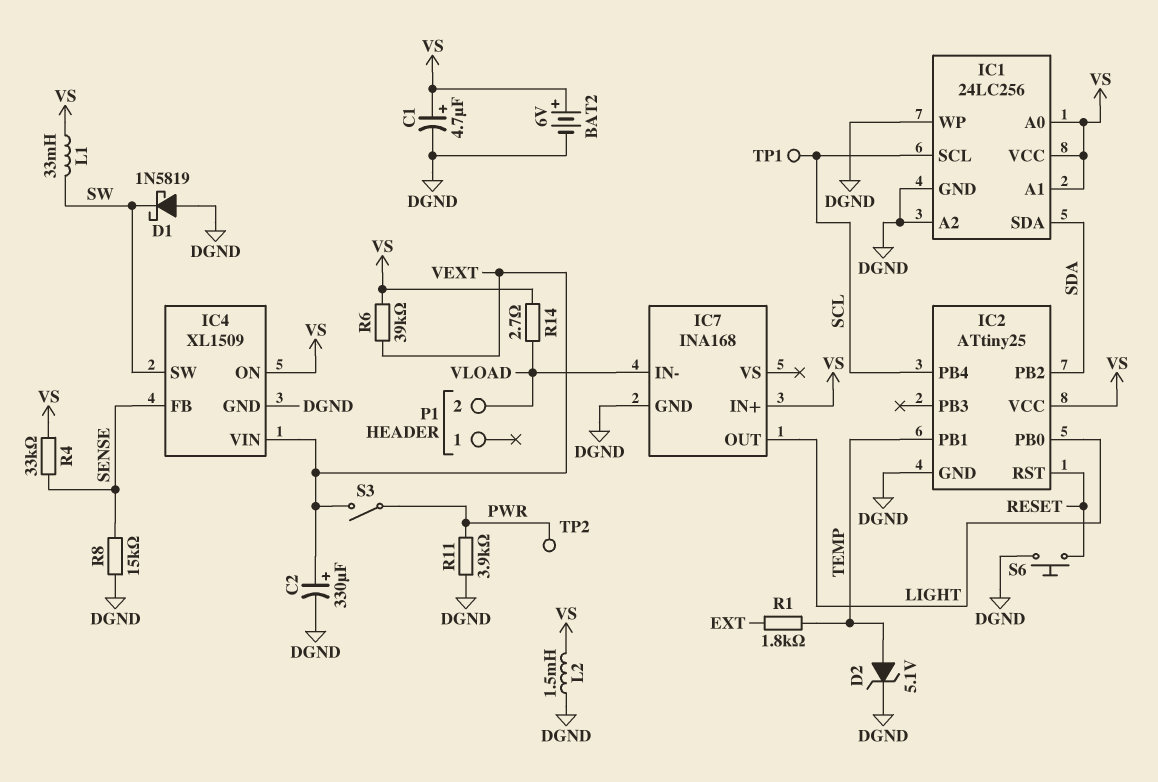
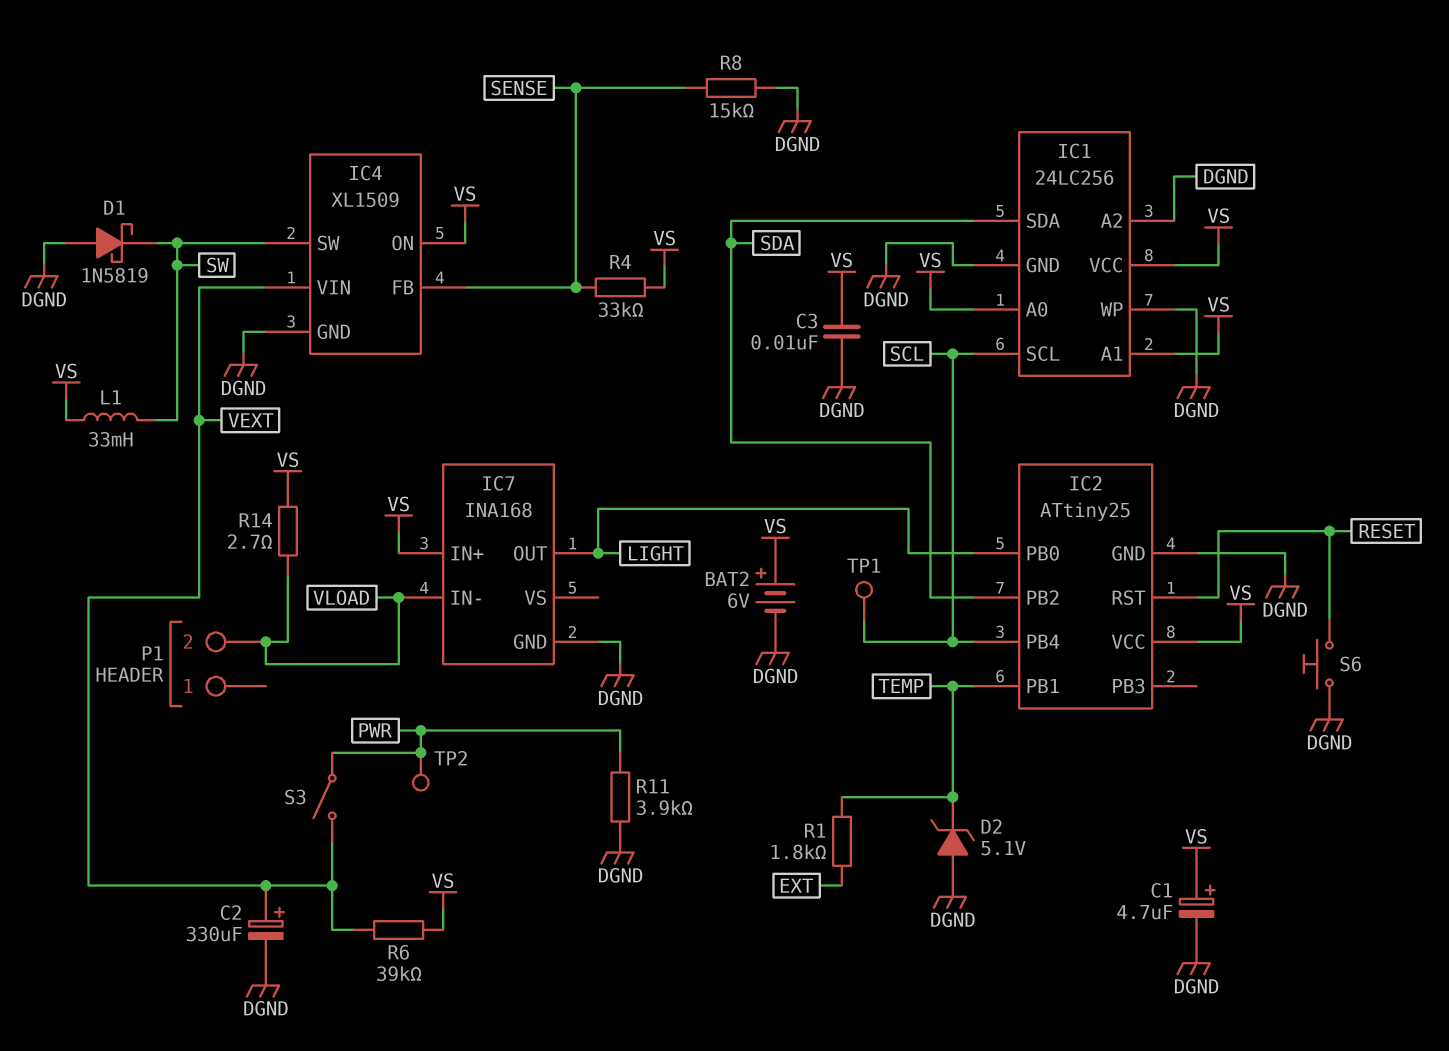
C3: none -> 10nF (DGND, VS)
D2: zener 5.1V (A TEMP, K DGND) -> zener 5.1V (A DGND, K TEMP)
L2: 1.5mH (DGND, VS) -> none

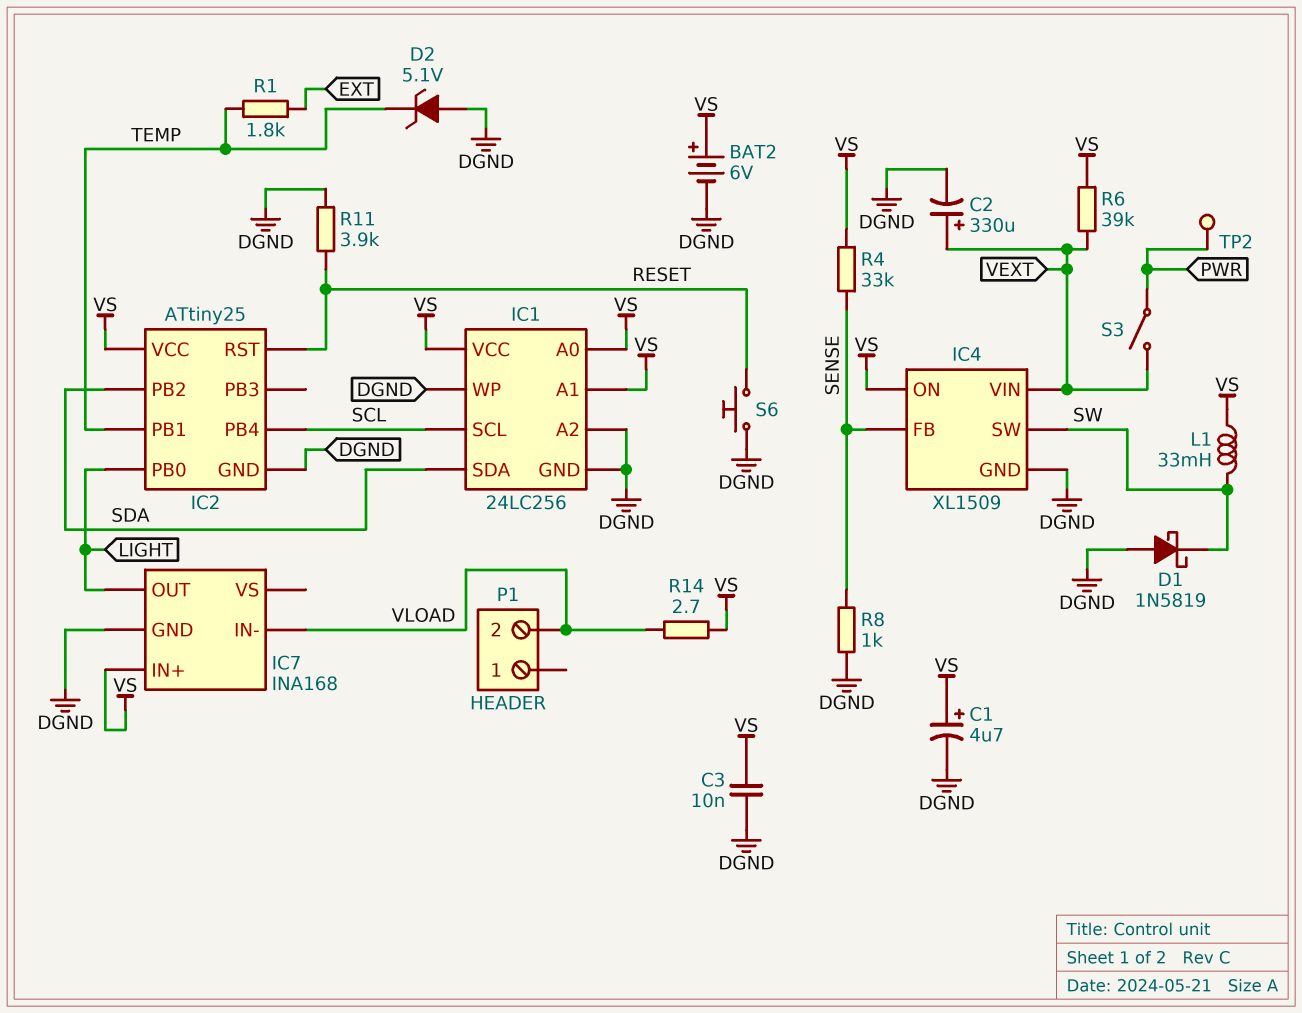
R8: 15k (DGND, SENSE) -> 1k (DGND, SENSE)
R11: 3.9k (DGND, PWR) -> 3.9k (DGND, RESET)
TP1: test point (SCL) -> none

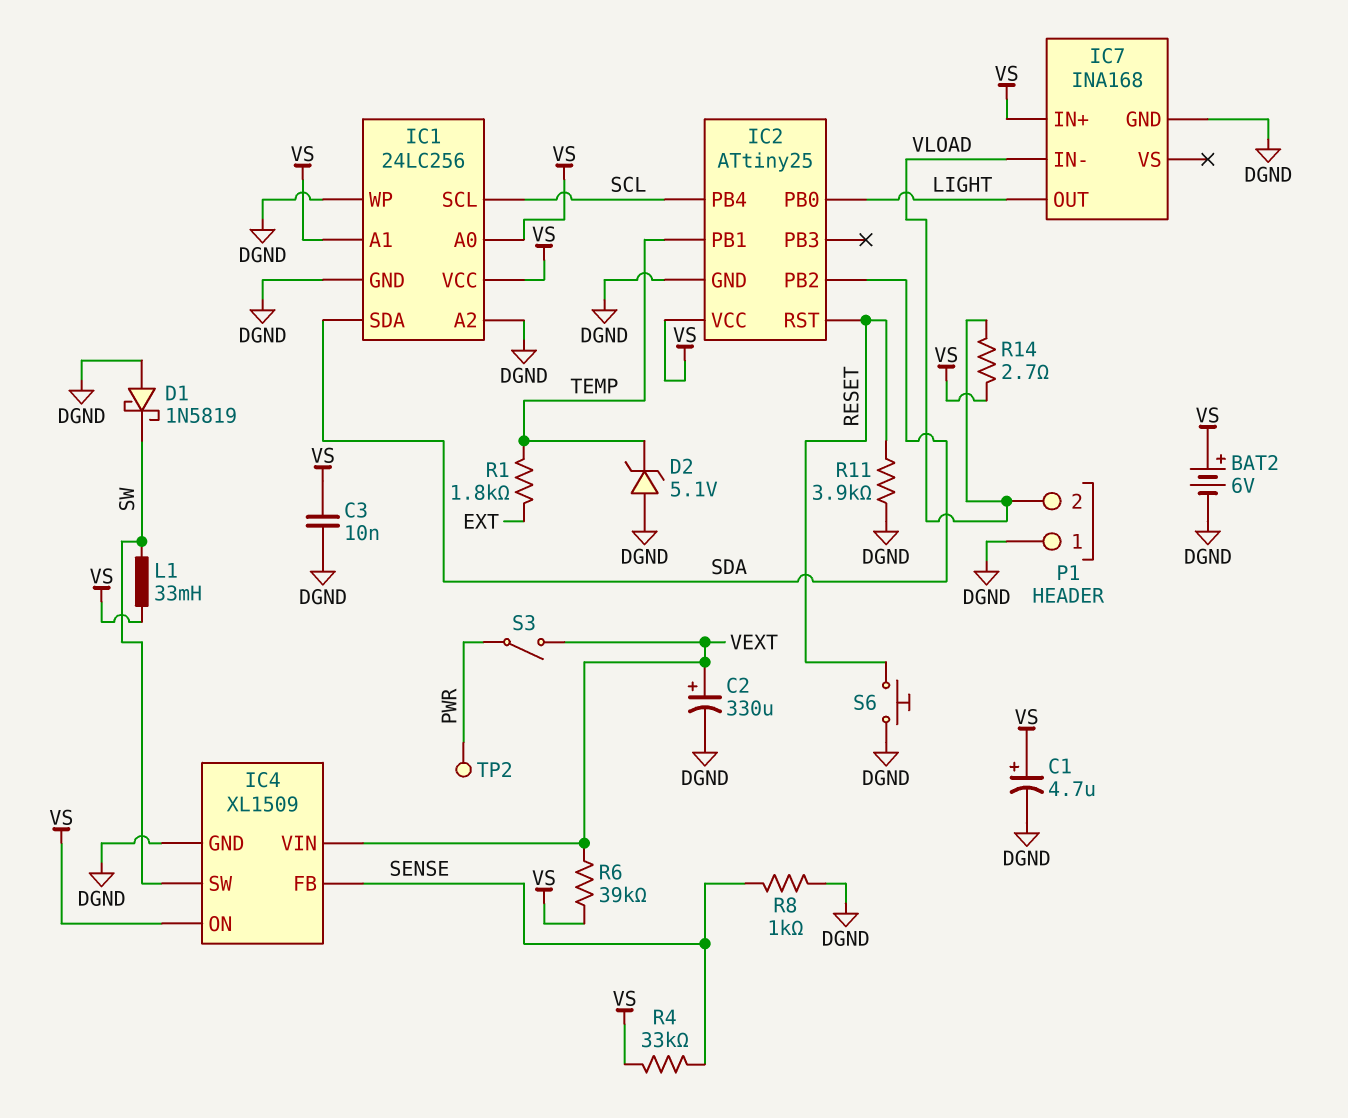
P1 pin 1: none -> DGND

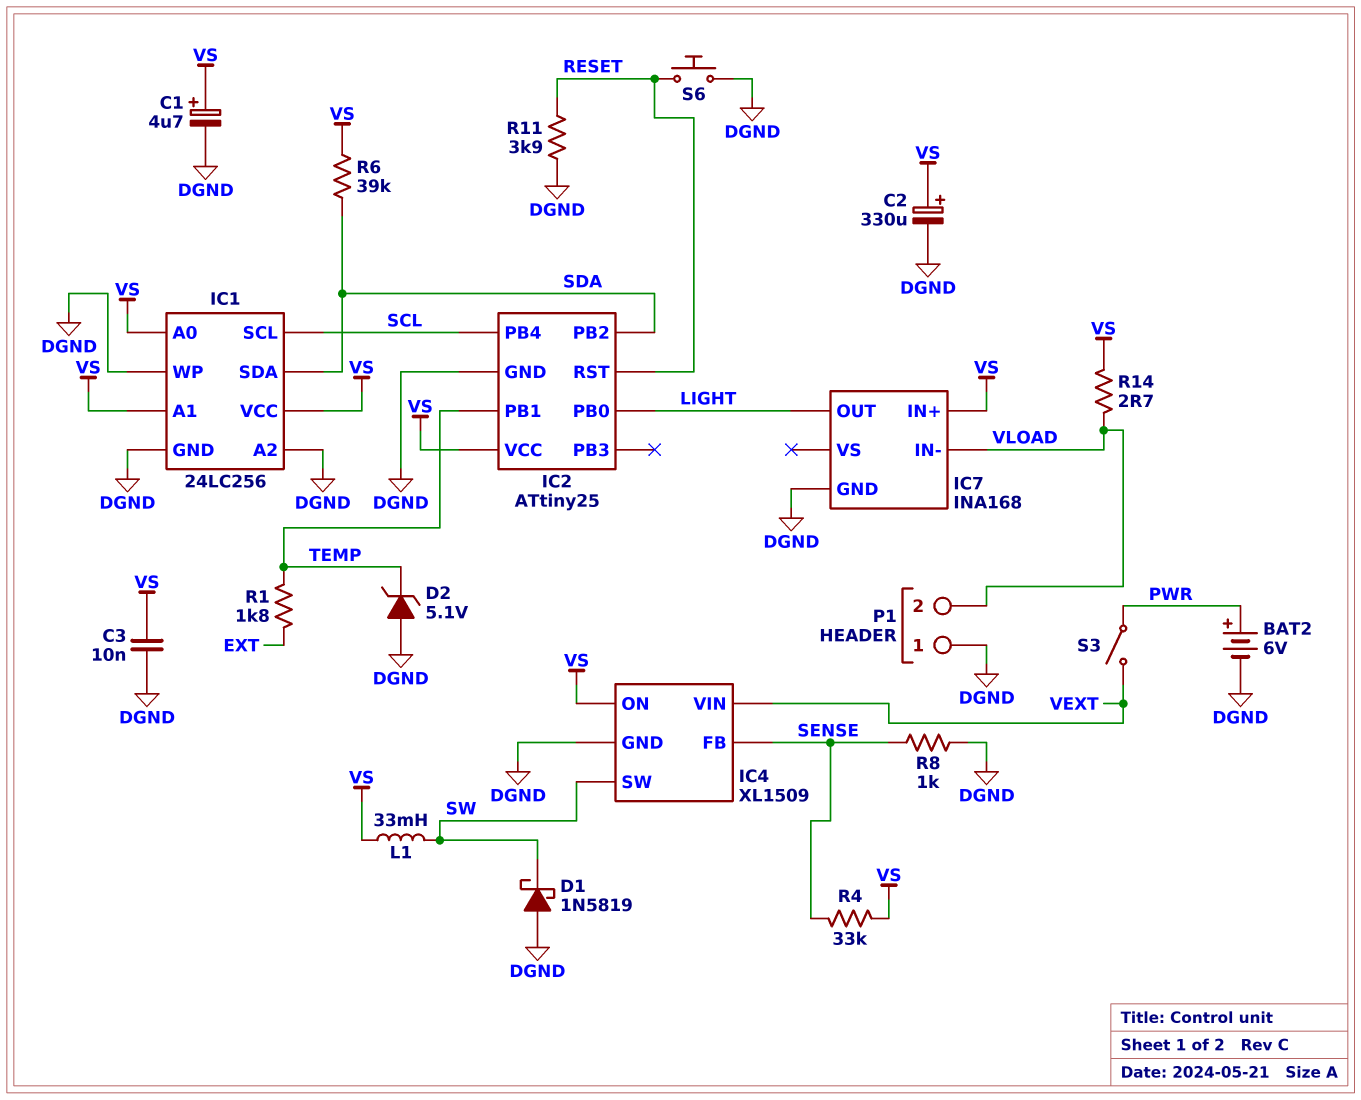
BAT2: 6V (plus VS, minus DGND) -> 6V (plus PWR, minus DGND)
C2: 330uF (plus VEXT, minus DGND) -> 330uF (plus VS, minus DGND)
R6: 39k (VEXT, VS) -> 39k (SDA, VS)
TP2: test point (PWR) -> none

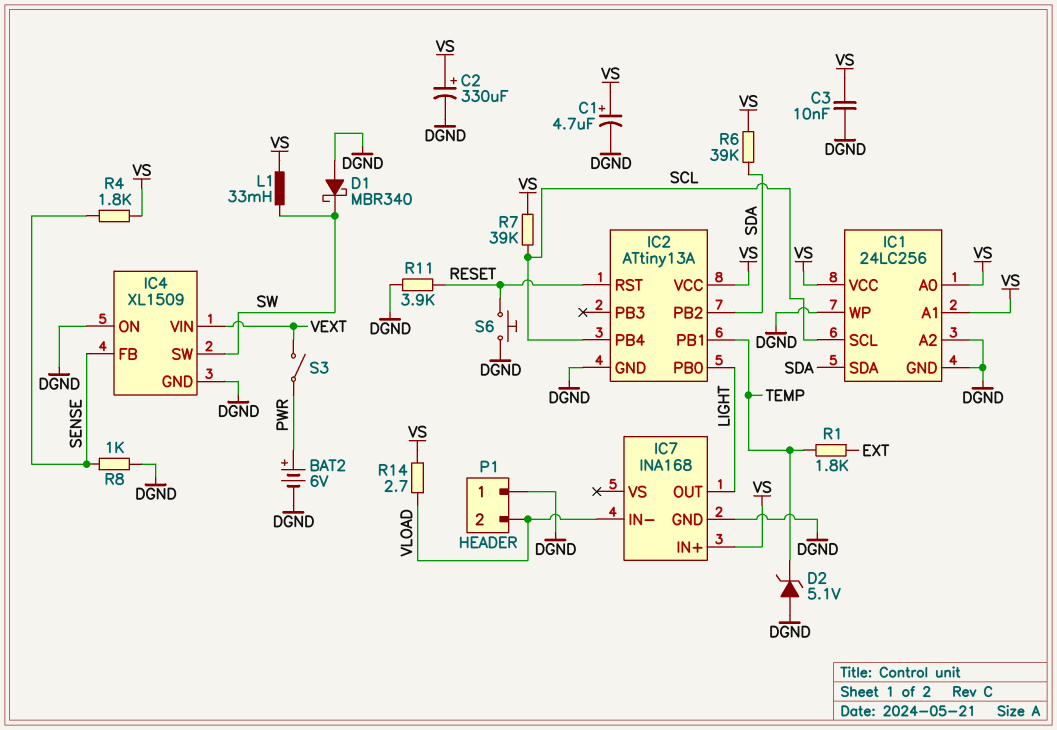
D1: schottky 1N5819 (A DGND, K SW) -> schottky MBR340 (A DGND, K SW)
IC2: ATtiny25 -> ATtiny13A
IC4 pin ON: VS -> DGND
R4: 33k (SENSE, VS) -> 1.8k (SENSE, VS)
R7: none -> 39k (SCL, VS)

